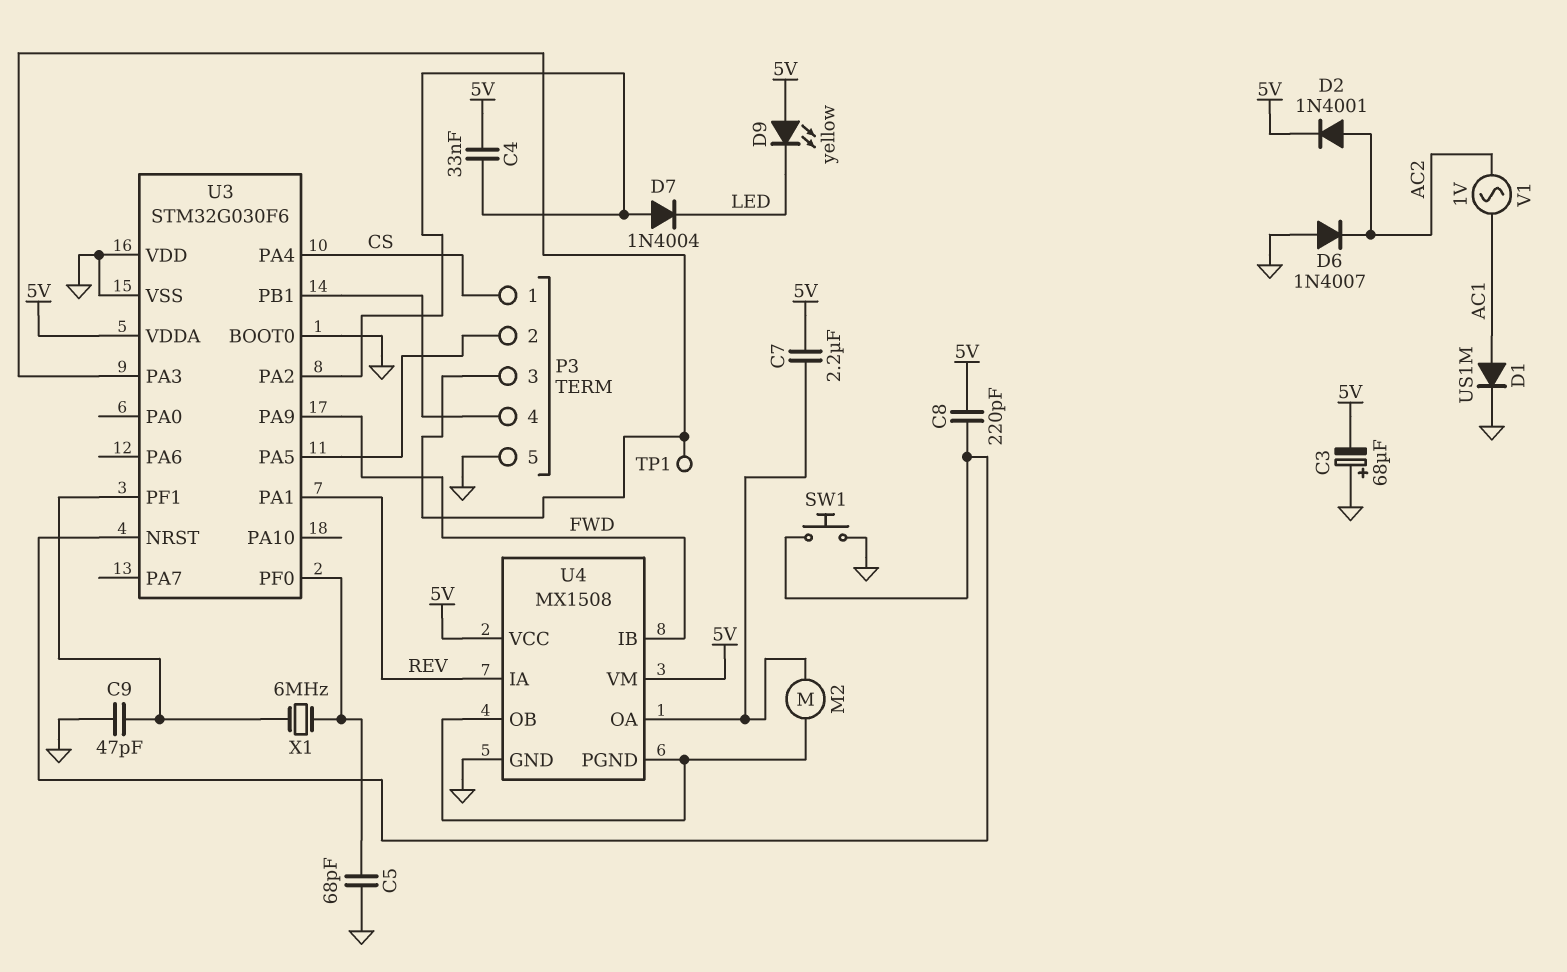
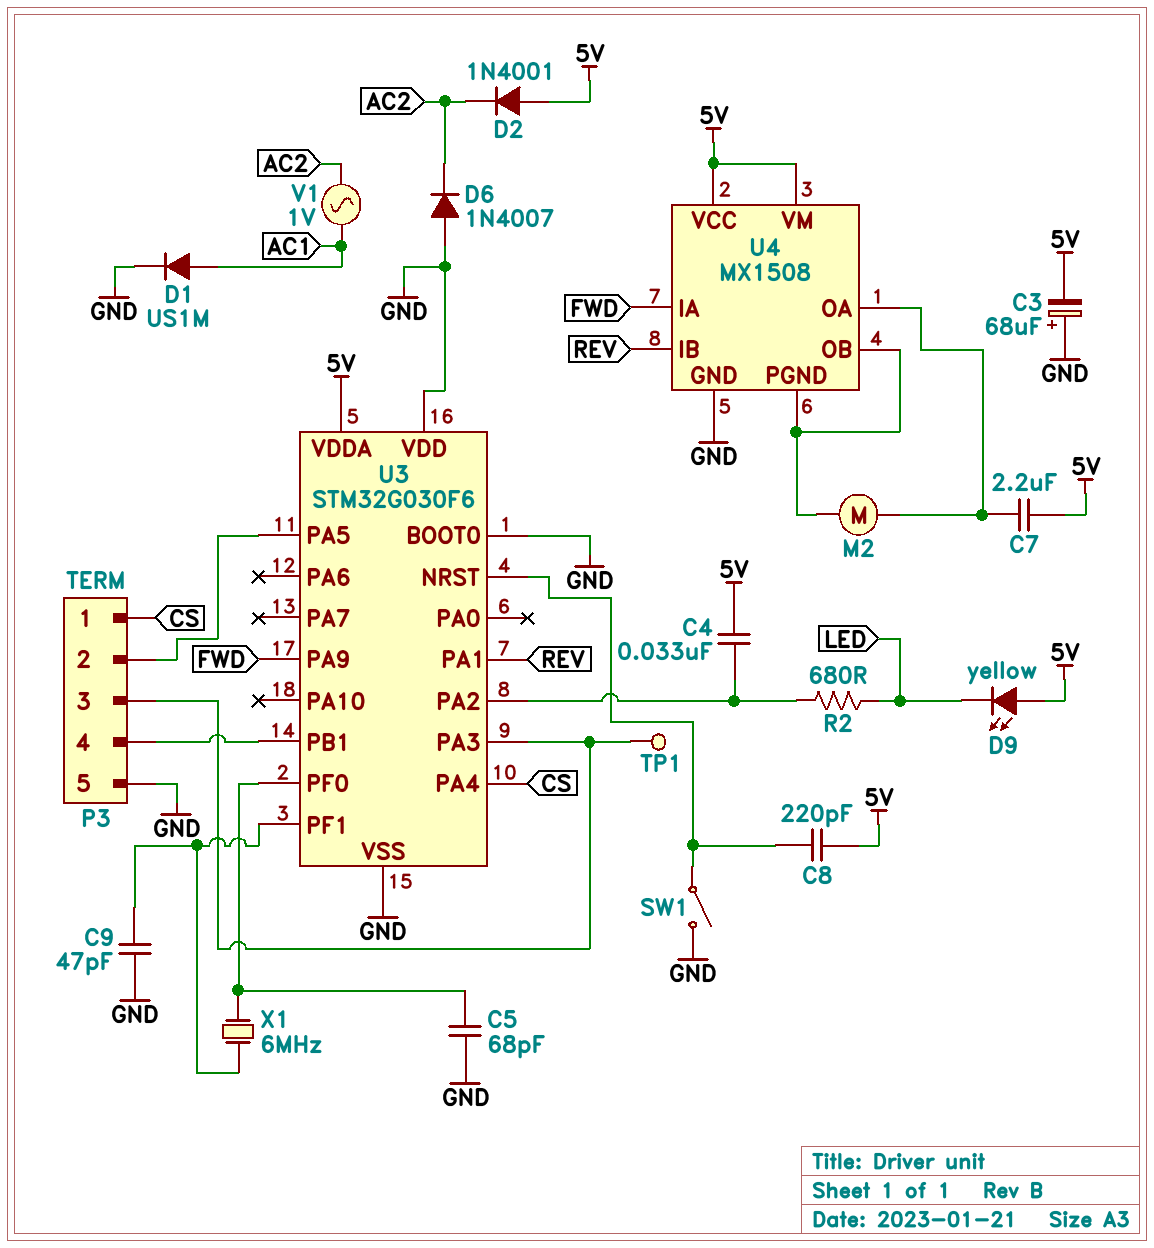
D2: diode 1N4001 (A AC2, K 5V) -> diode 1N4001 (A 5V, K AC2)
D7: diode 1N4004 (A U3/PA2, K LED) -> none
R2: none -> 680 (LED, U3/PA2)
SW1: button (GND, U3/NRST) -> switch (GND, U3/NRST)
U4 pin IA: REV -> FWD
U4 pin IB: FWD -> REV

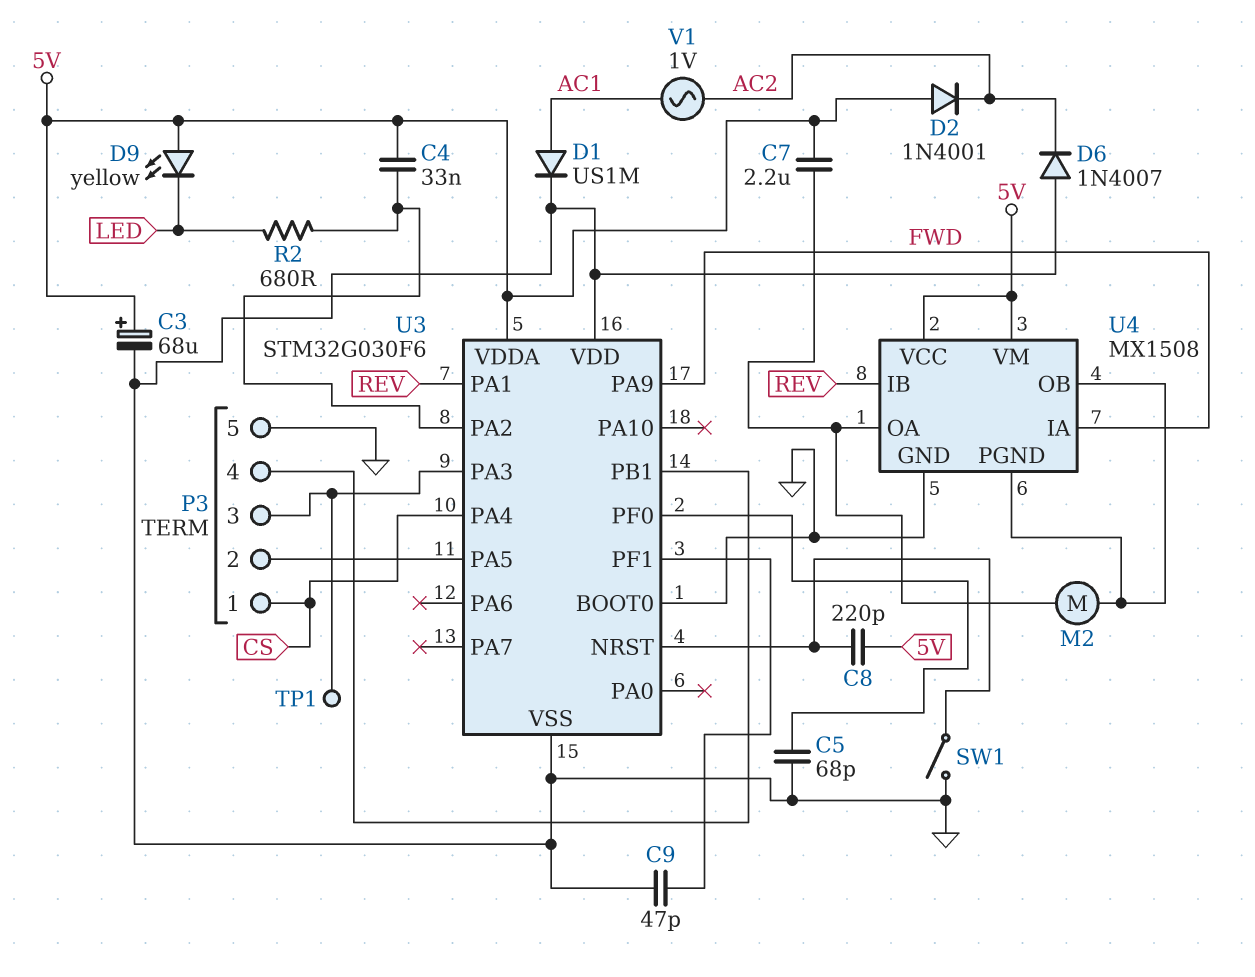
C3: 68uF (plus GND, minus 5V) -> 68uF (plus 5V, minus GND)
X1: 6MHz (U3/PF0, U3/PF1) -> none

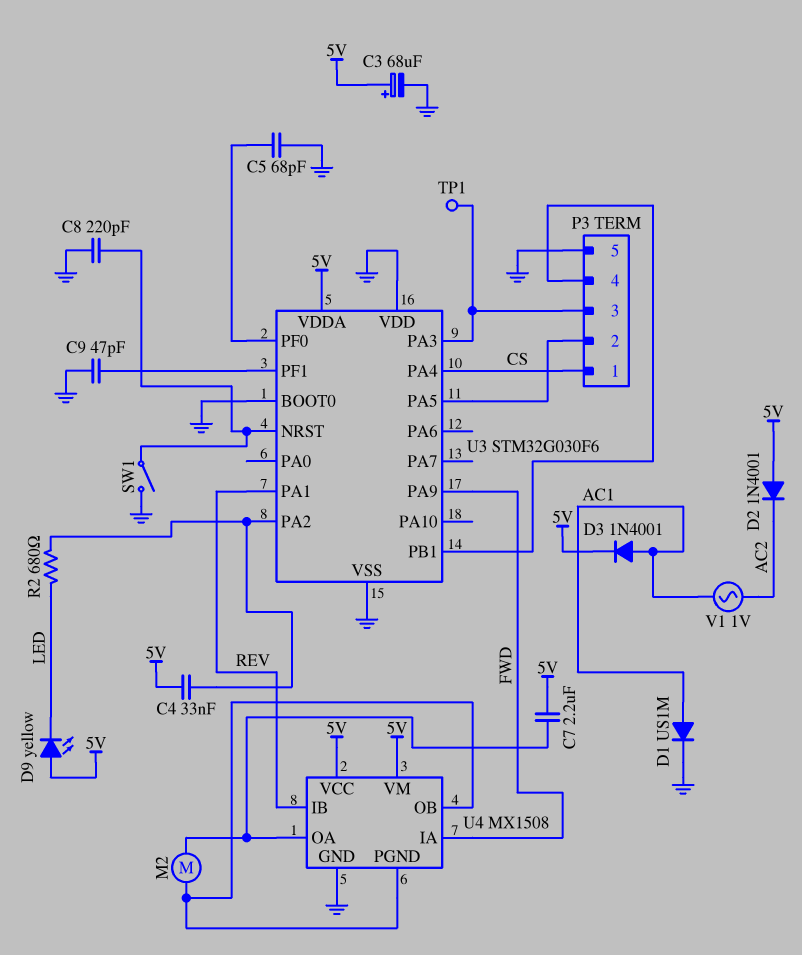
C8: 220pF (5V, U3/NRST) -> 220pF (GND, U3/NRST)
D3: none -> diode 1N4001 (A AC1, K 5V)
D6: diode 1N4007 (A GND, K AC2) -> none

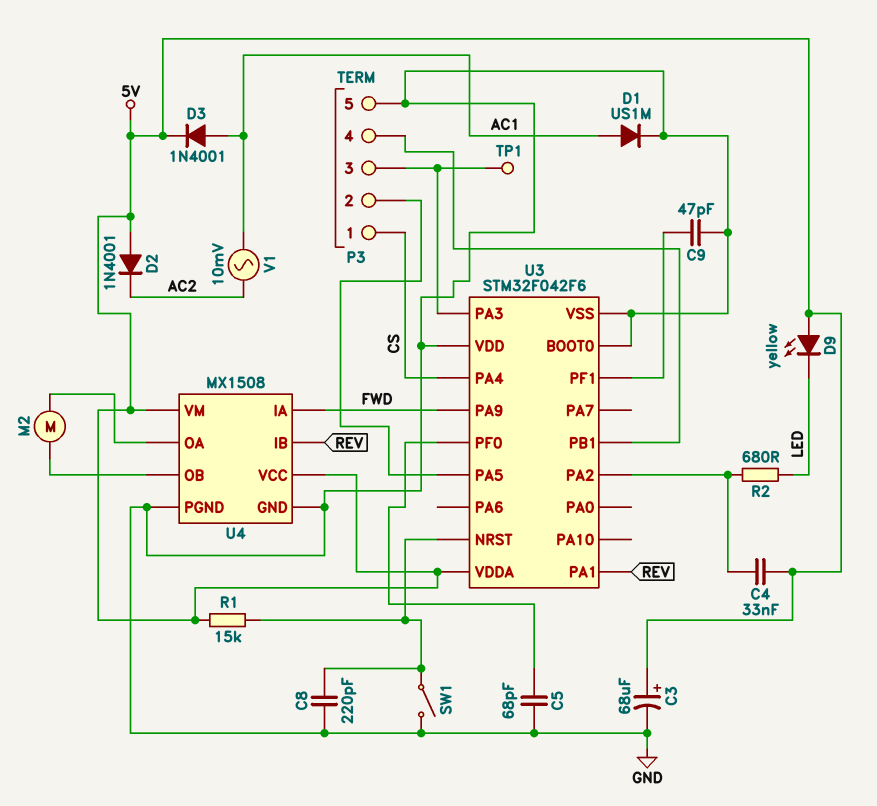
C7: 2.2uF (5V, U4/OA) -> none
R1: none -> 15k (5V, U3/NRST)
U3: STM32G030F6 -> STM32F042F6
U4 pin PGND: U4/OB -> GND
V1: AC 1V (AC1, AC2) -> AC 10mV (AC1, AC2)

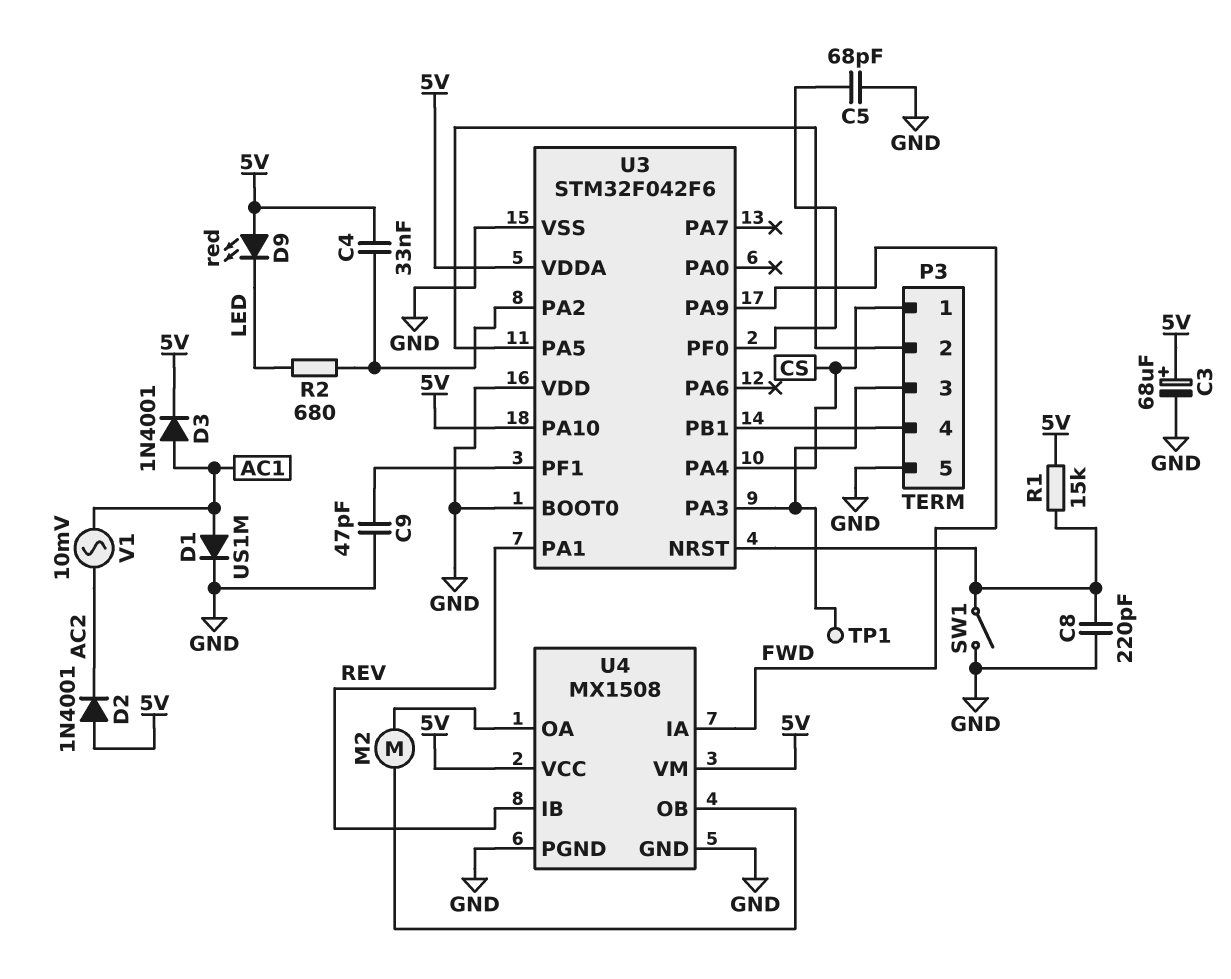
D9: LED yellow (A 5V, K LED) -> LED red (A 5V, K LED)
U3 pin PA10: none -> 5V

